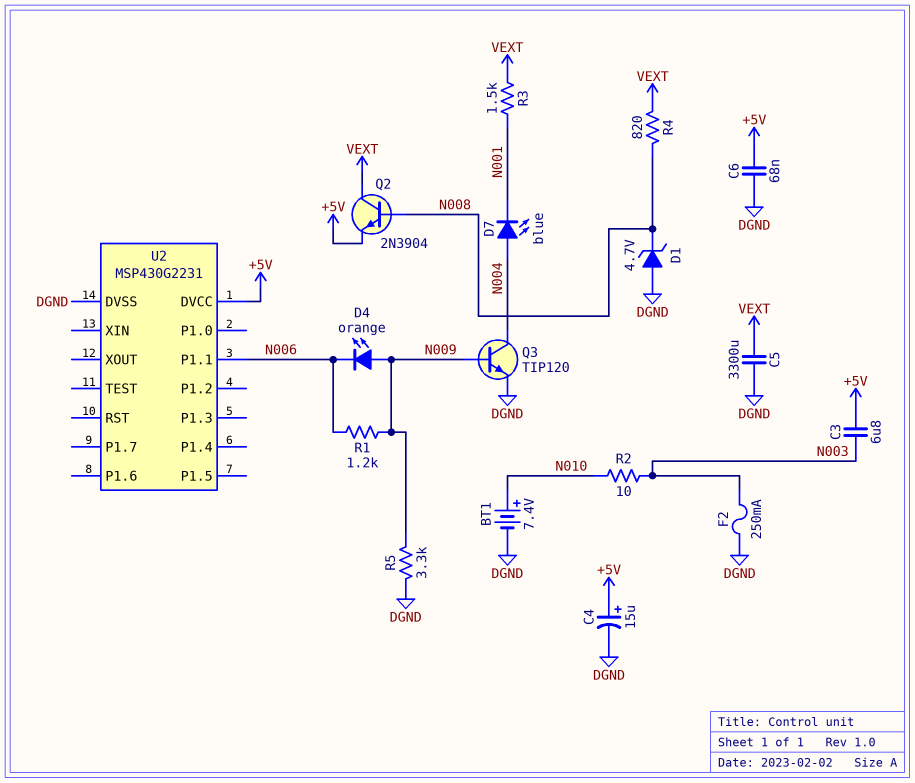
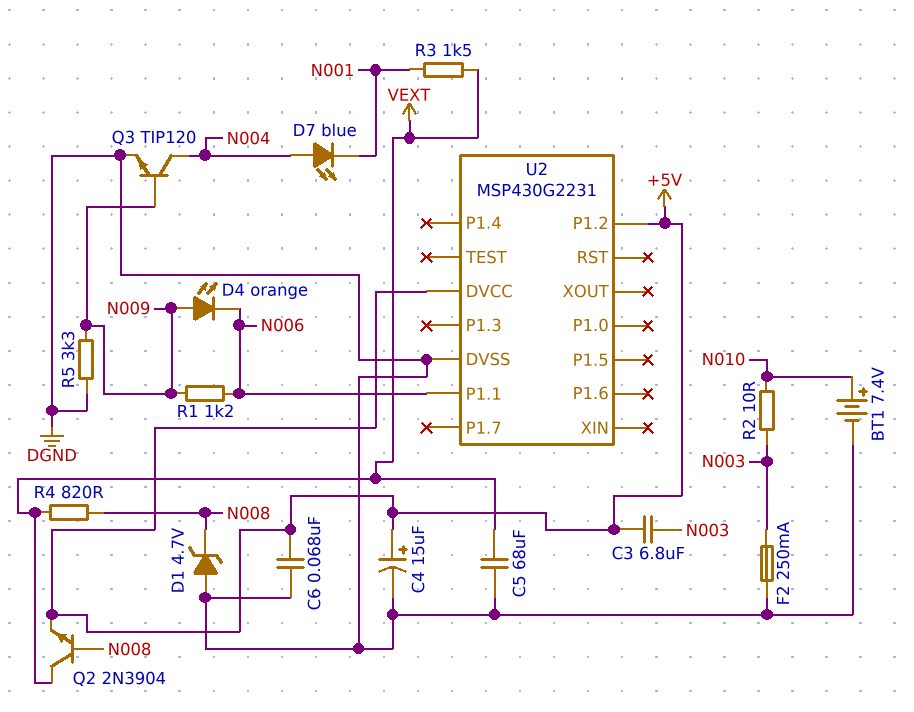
C5: 3300uF (DGND, VEXT) -> 68uF (DGND, VEXT)
U2 pin P1.2: none -> +5V

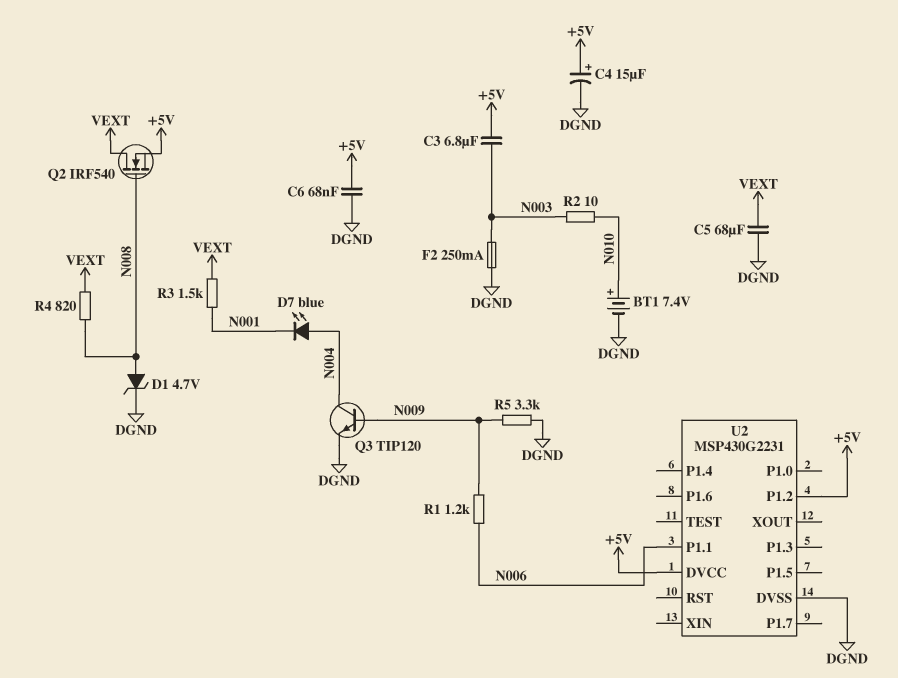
D1: zener 4.7V (A DGND, K N008) -> zener 4.7V (A N008, K DGND)
D4: LED orange (A N009, K N006) -> none
Q2: NPN 2N3904 (B N008, C VEXT, E +5V) -> NMOS IRF540 (G N008, D VEXT, S +5V)

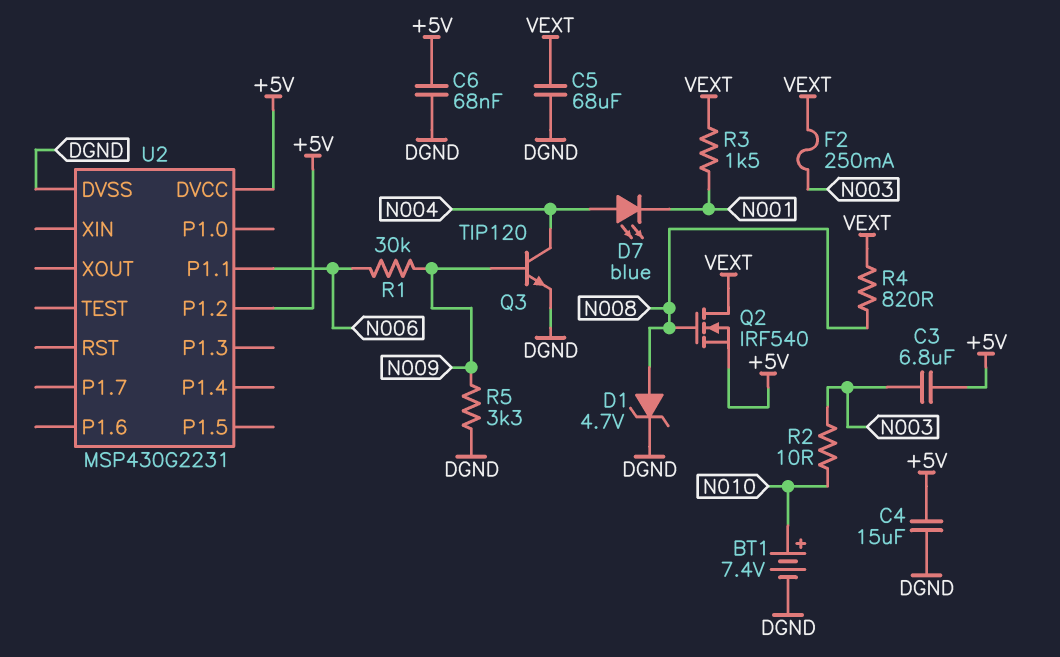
C4: 15uF (plus +5V, minus DGND) -> 15uF (+5V, DGND)
F2: 250mA (DGND, N003) -> 250mA (N003, VEXT)
R1: 1.2k (N006, N009) -> 30k (N006, N009)

